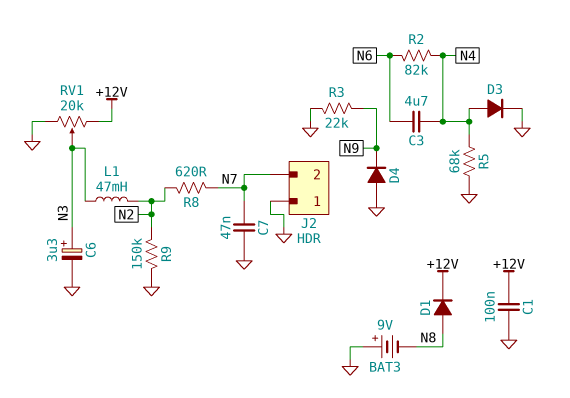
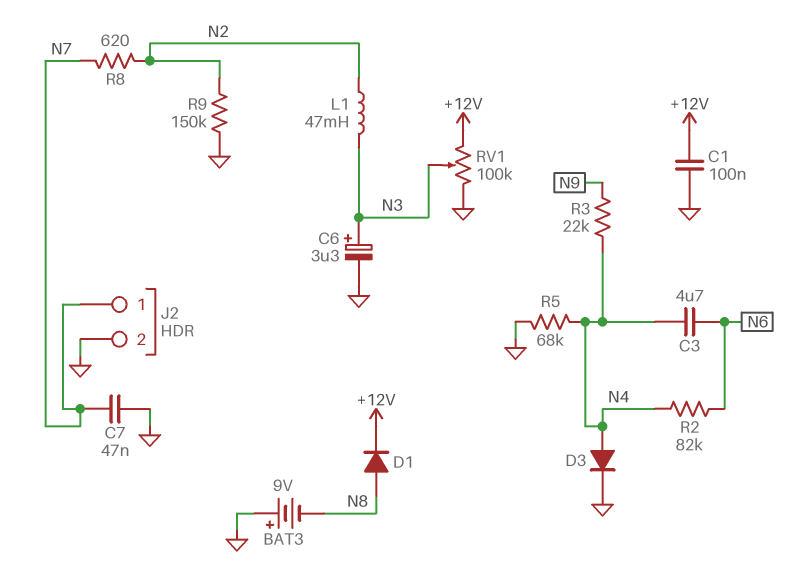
D4: diode (A GND, K N9) -> none
J2 pin 1: GND -> N7
J2 pin 2: N7 -> GND
R3: 22k (GND, N9) -> 22k (N4, N9)
RV1: 20k (+12V, GND, wiper N3) -> 100k (+12V, GND, wiper N3)

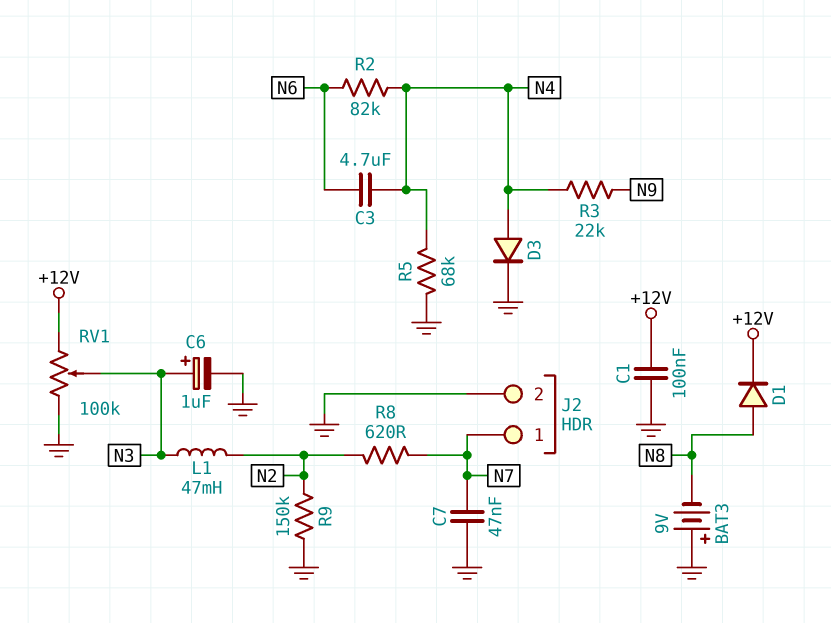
C6: 3.3uF (plus N3, minus GND) -> 1uF (plus N3, minus GND)

